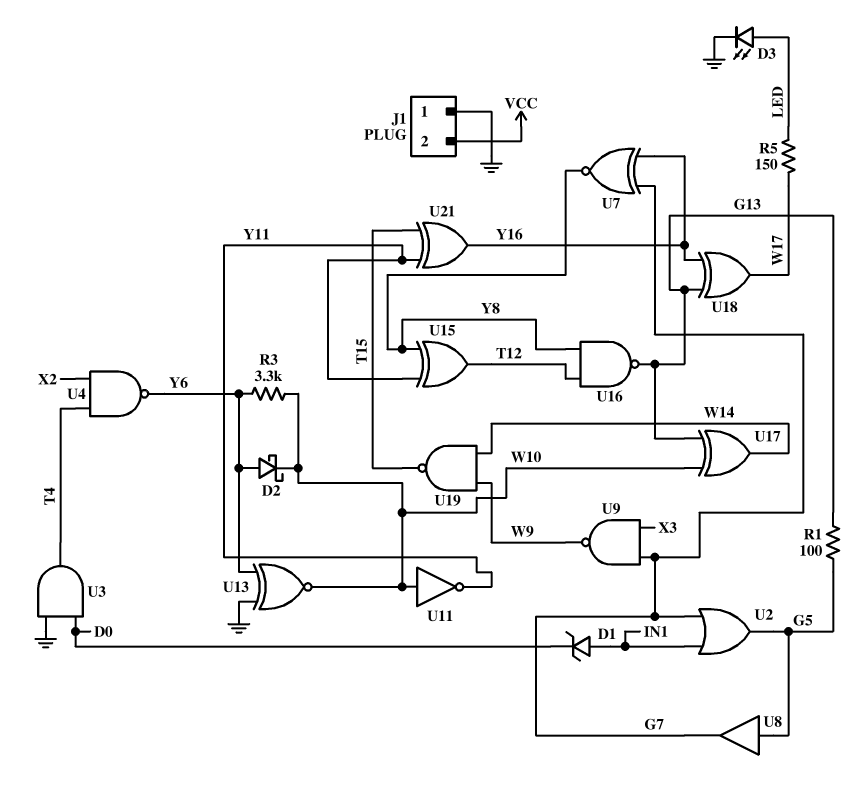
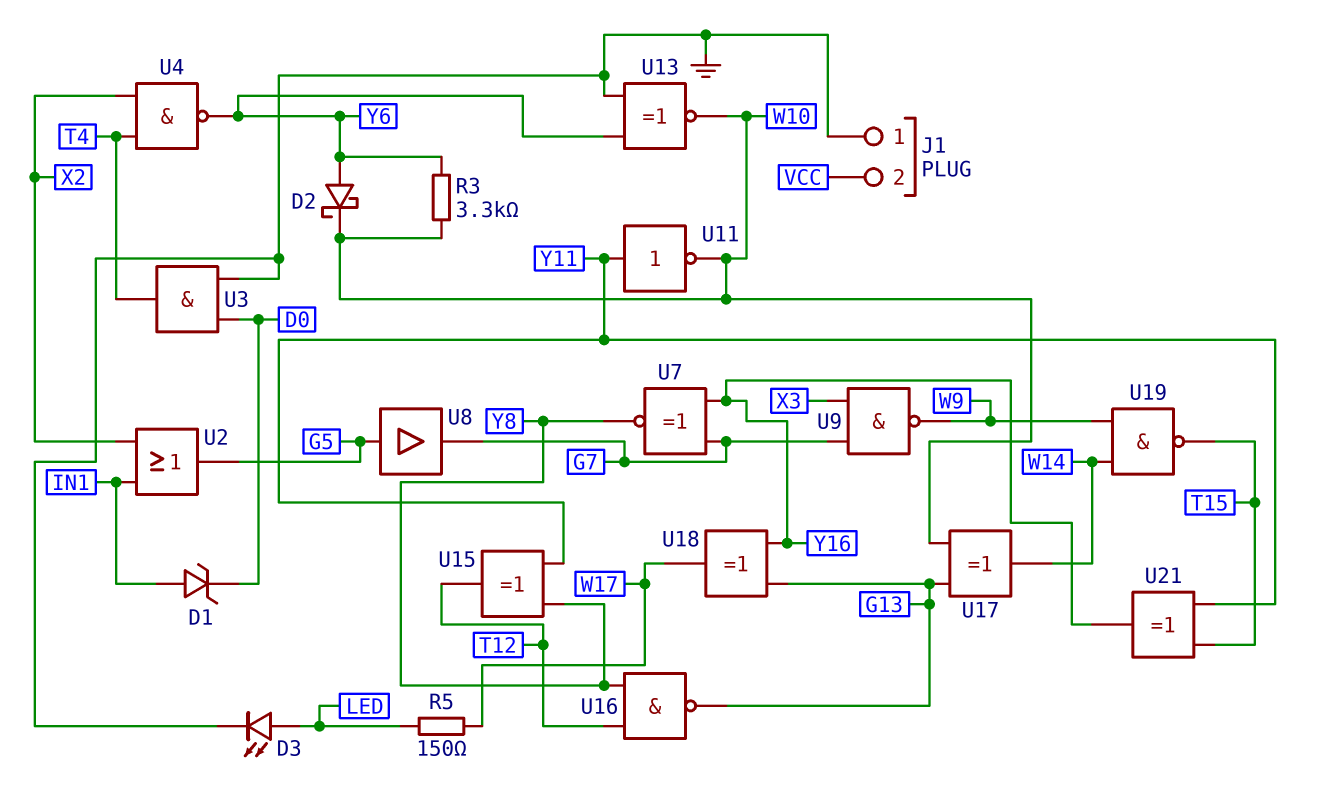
R1: 100 (G5, G13) -> none
U2: OR (in G7, in IN1, out G5) -> OR (in IN1, in X2, out G5)
U11: NOT (in W10, out Y11) -> NOT (in Y11, out W10)

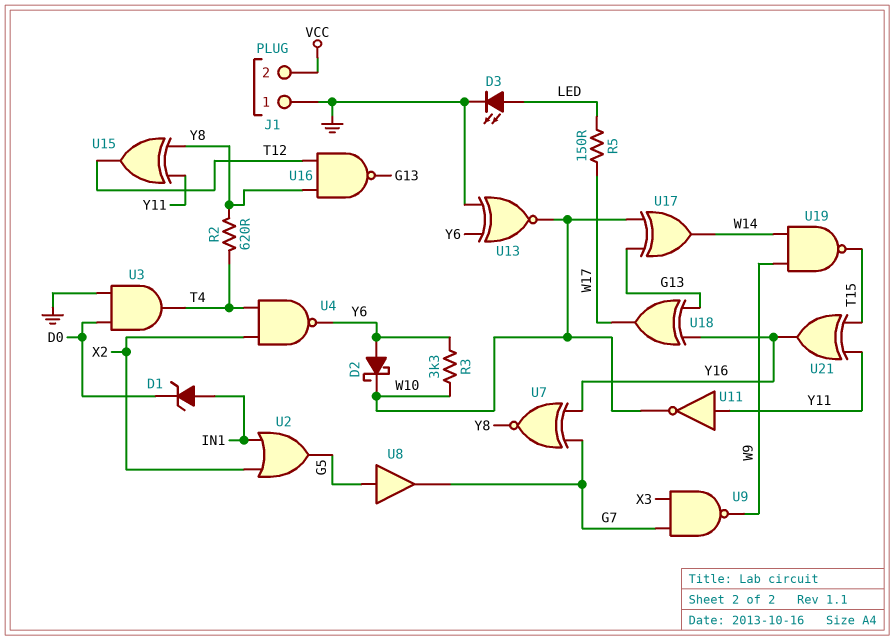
R2: none -> 620 (T4, Y8)

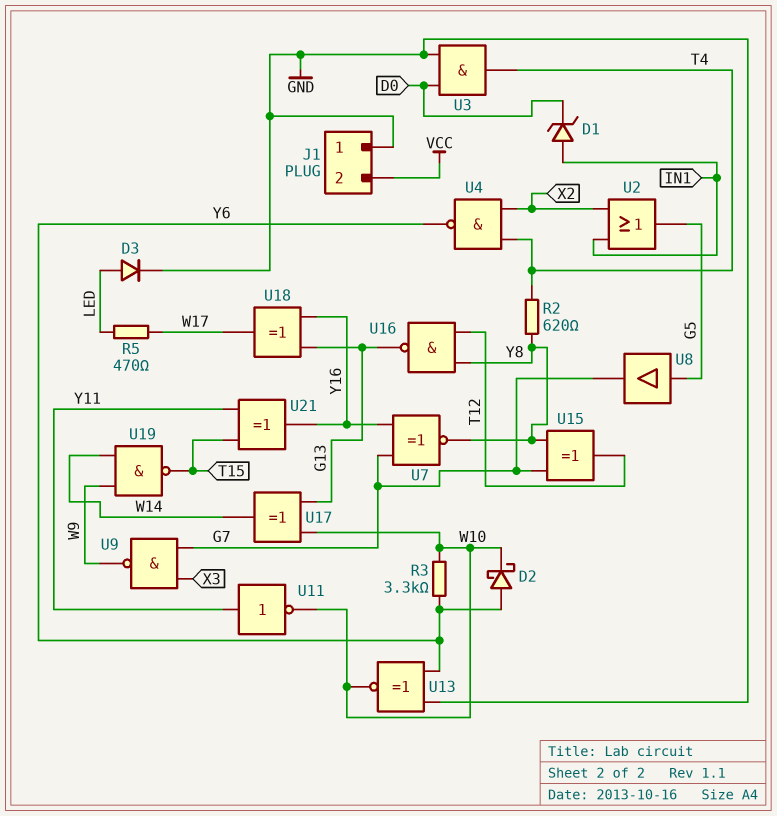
D3: LED (A LED, K GND) -> diode (A LED, K GND)
R5: 150 (LED, W17) -> 470 (LED, W17)
U15: XOR (in Y8, in Y11, out T12) -> XOR (in G7, in Y8, out T12)

